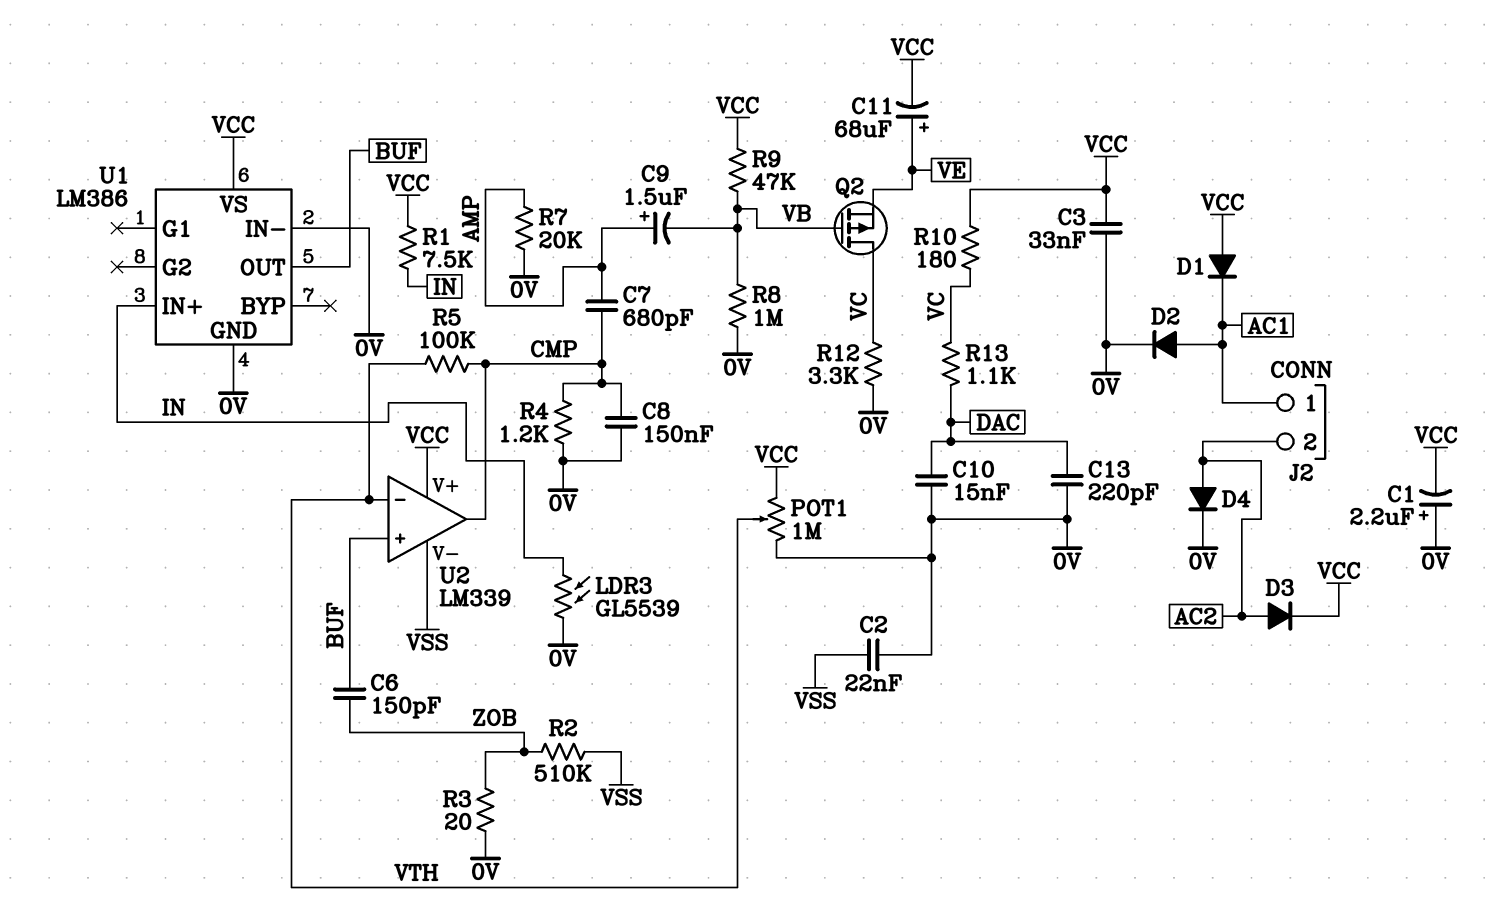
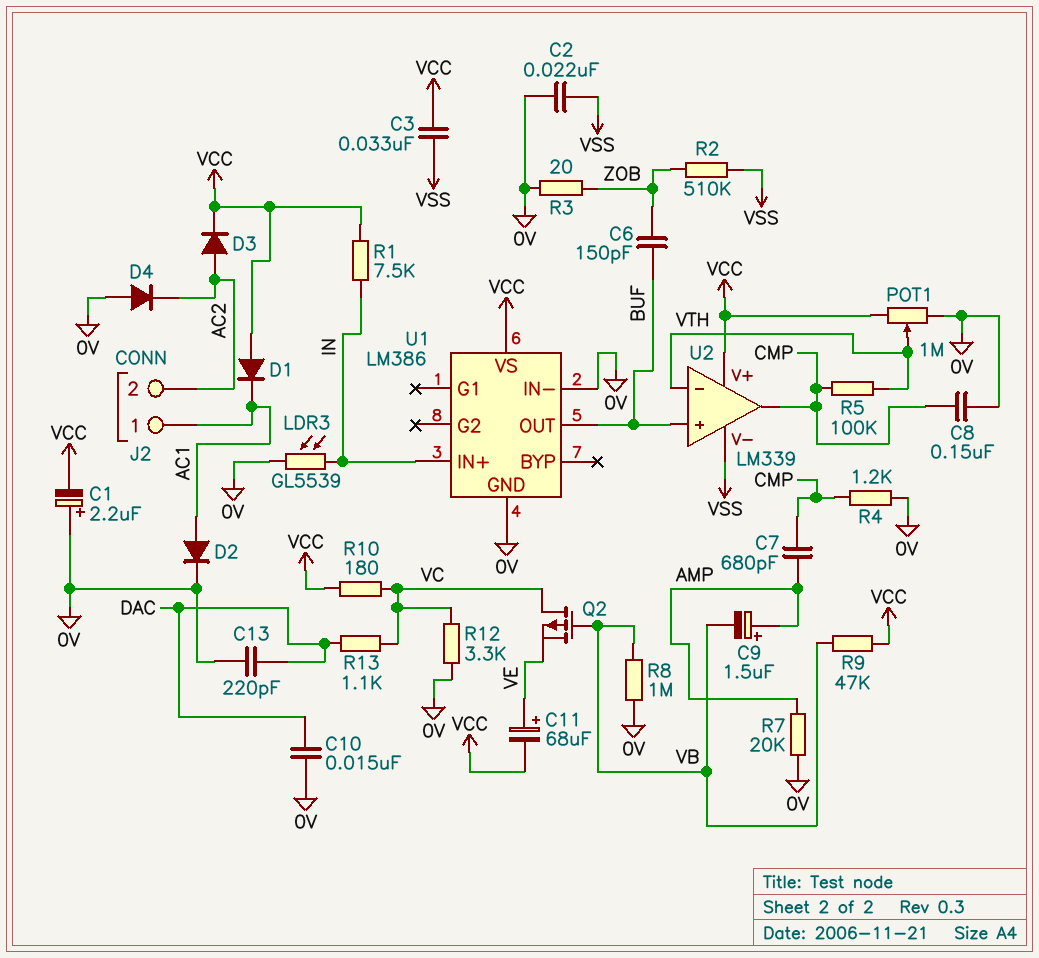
C3: 33nF (0V, VCC) -> 33nF (VCC, VSS)
D4: diode (A AC2, K 0V) -> diode (A 0V, K AC2)

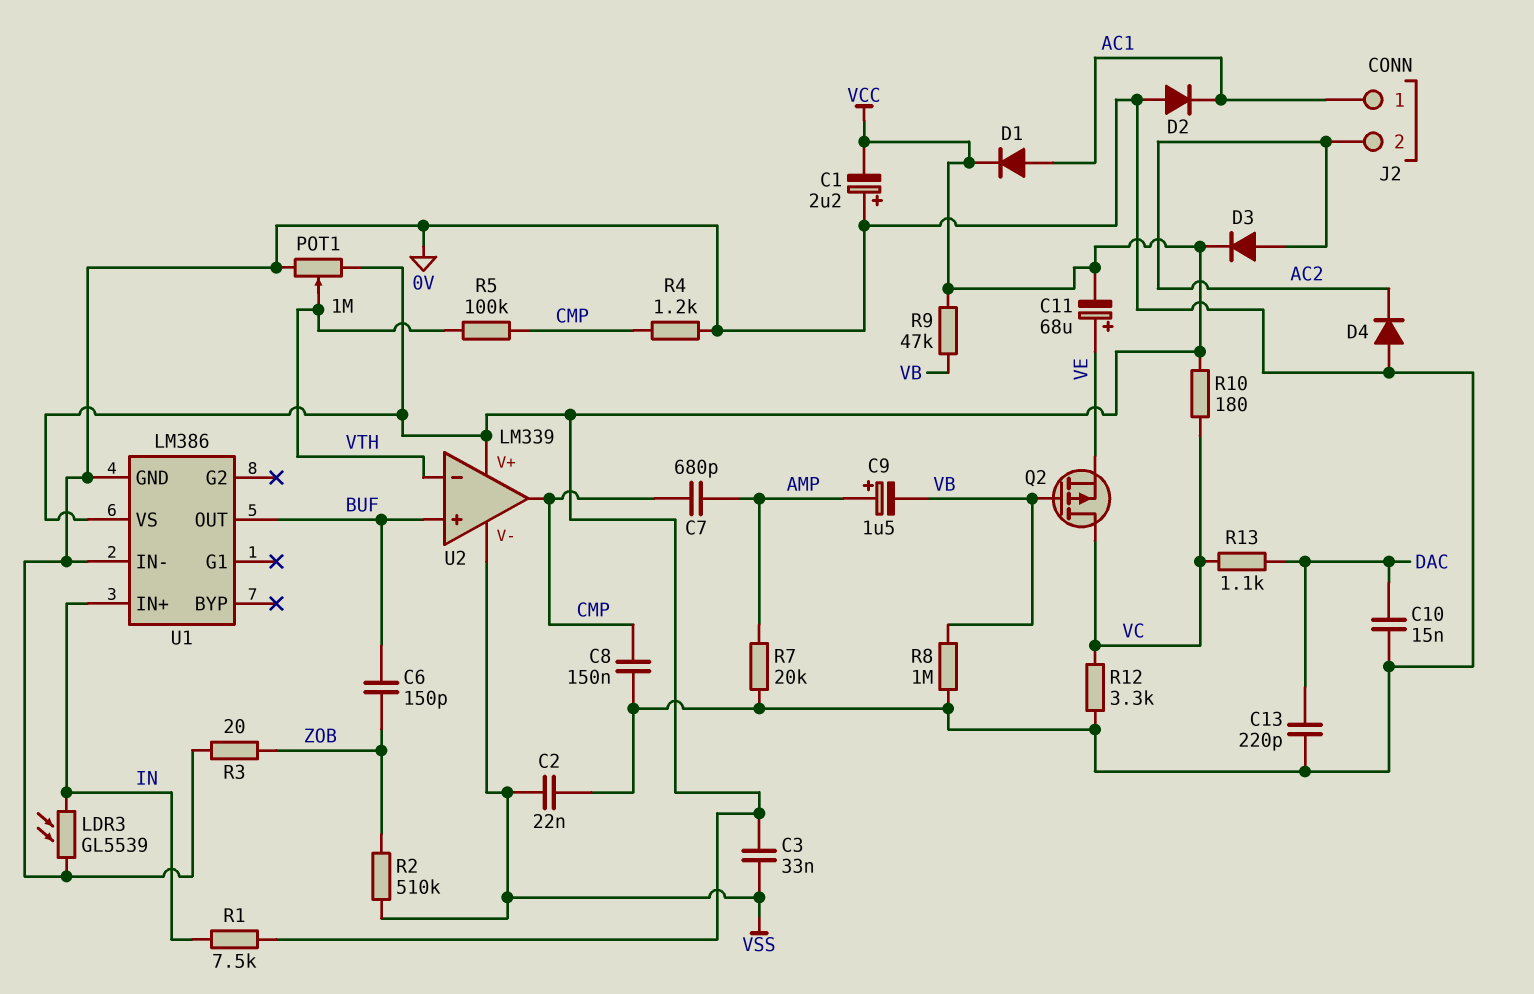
D1: diode (A VCC, K AC1) -> diode (A AC1, K VCC)
D2: diode (A AC1, K 0V) -> diode (A 0V, K AC1)

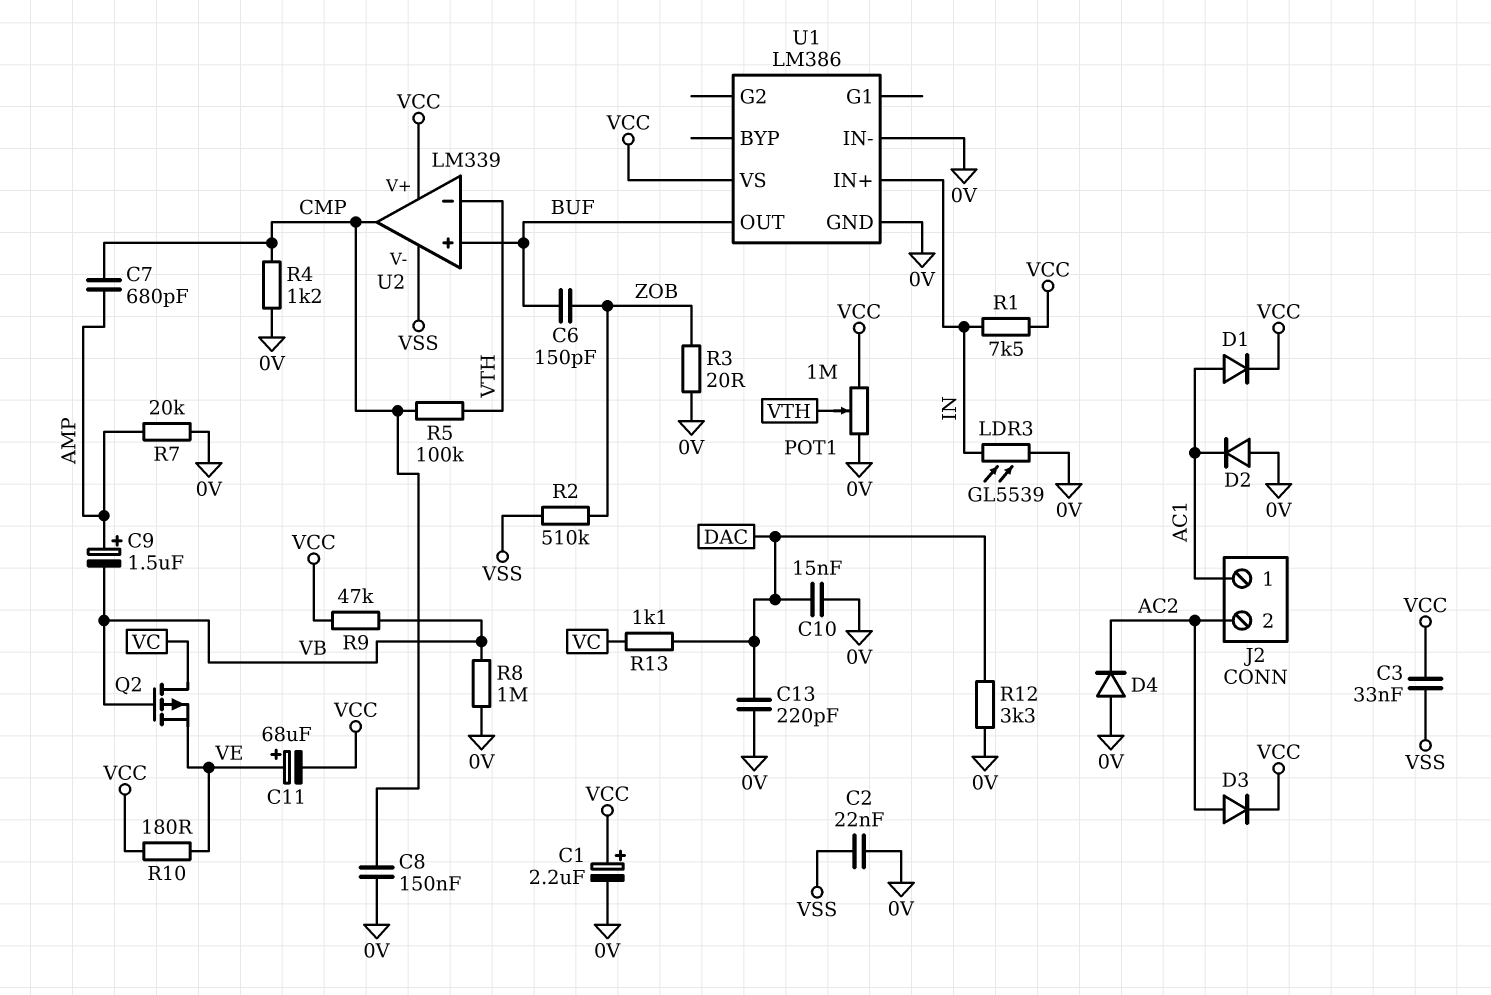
C1: 2.2uF (plus 0V, minus VCC) -> 2.2uF (plus VCC, minus 0V)
R10: 180 (VC, VCC) -> 180 (VCC, VE)
R12: 3.3k (0V, VC) -> 3.3k (0V, DAC)

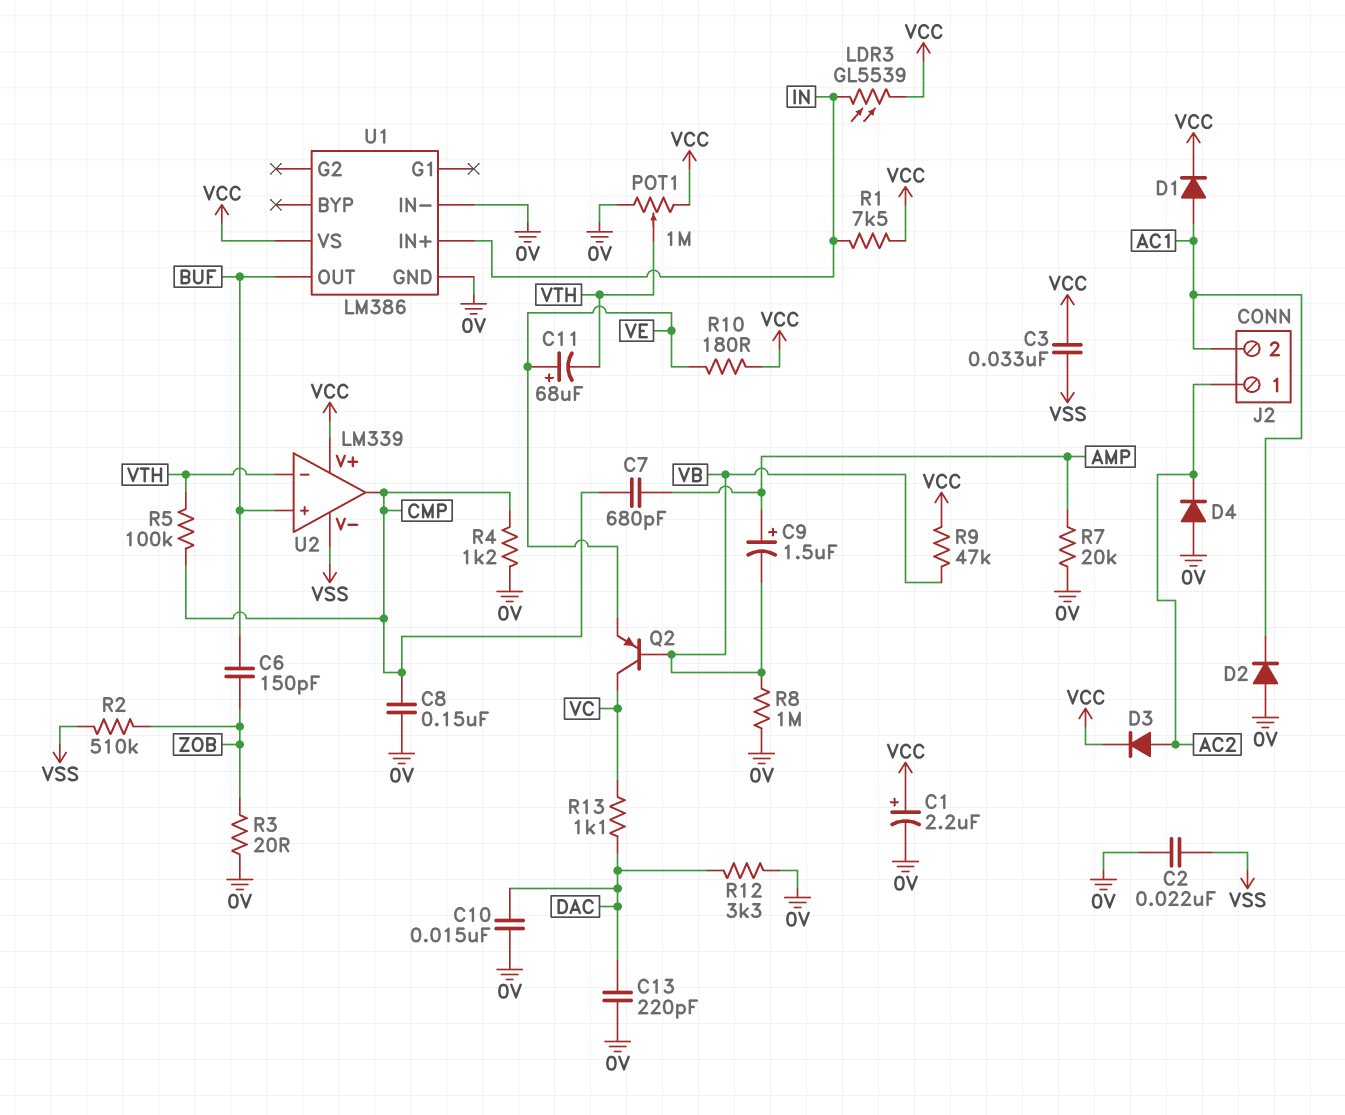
C11: 68uF (plus VE, minus VCC) -> 68uF (plus VE, minus VTH)
J2 pin 1: AC1 -> AC2
J2 pin 2: AC2 -> AC1
LDR3: GL5539 (0V, IN) -> GL5539 (IN, VCC)
Q2: PMOS (G VB, D VC, S VE) -> PNP (B VB, C VC, E VE)

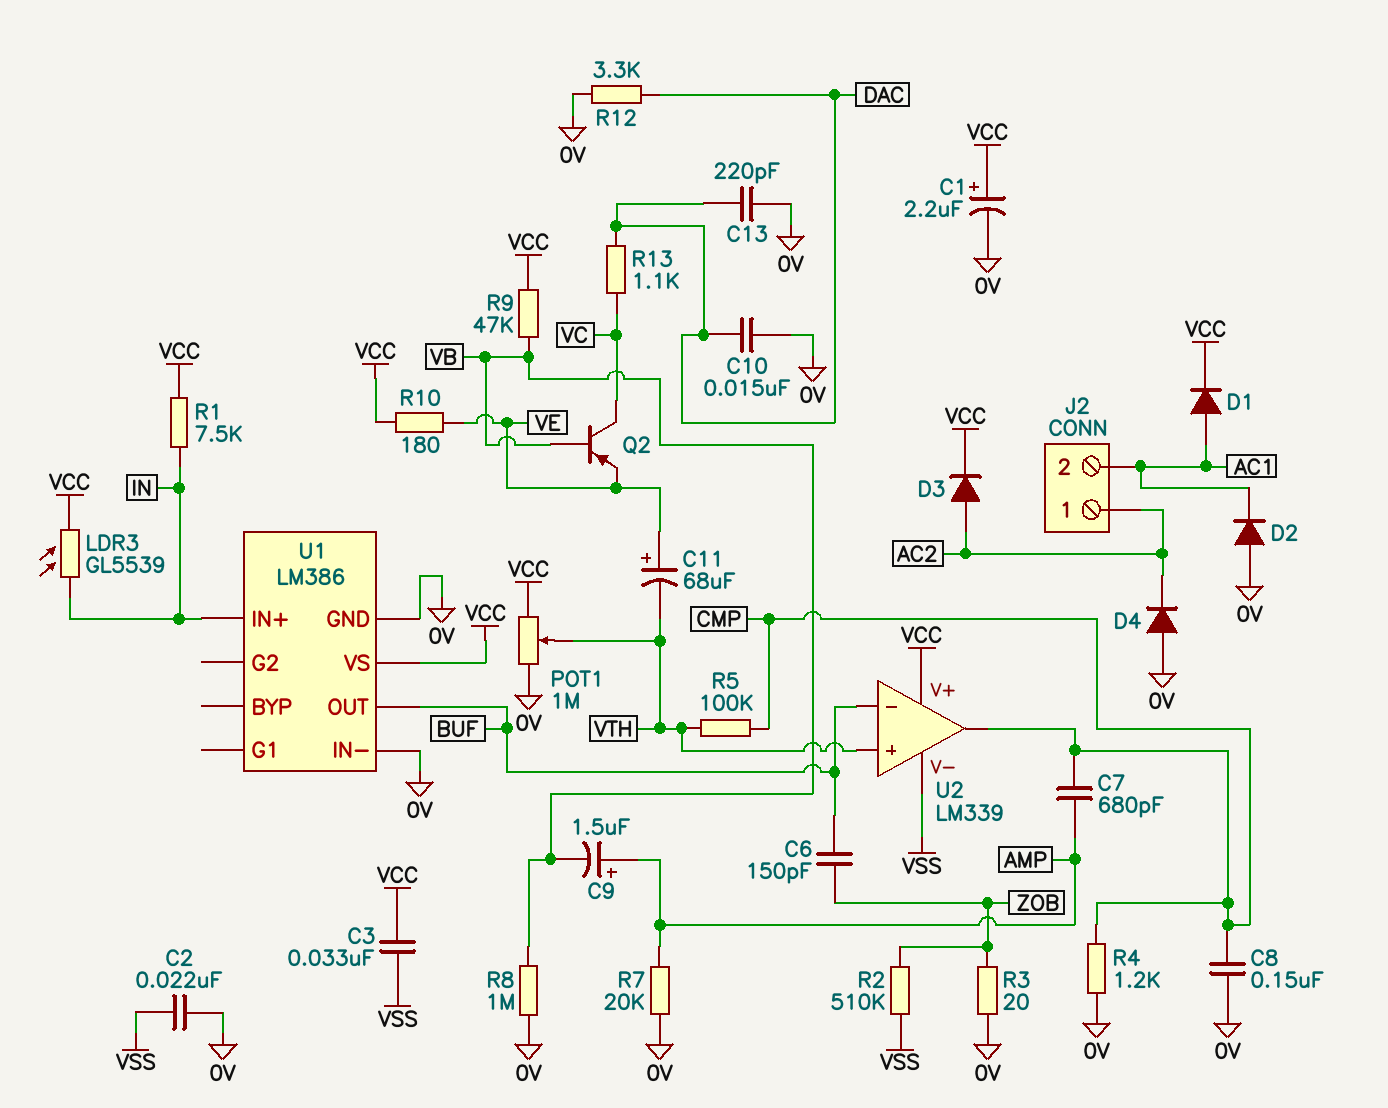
U2 pin in+: BUF -> VTH
U2 pin in-: VTH -> BUF

